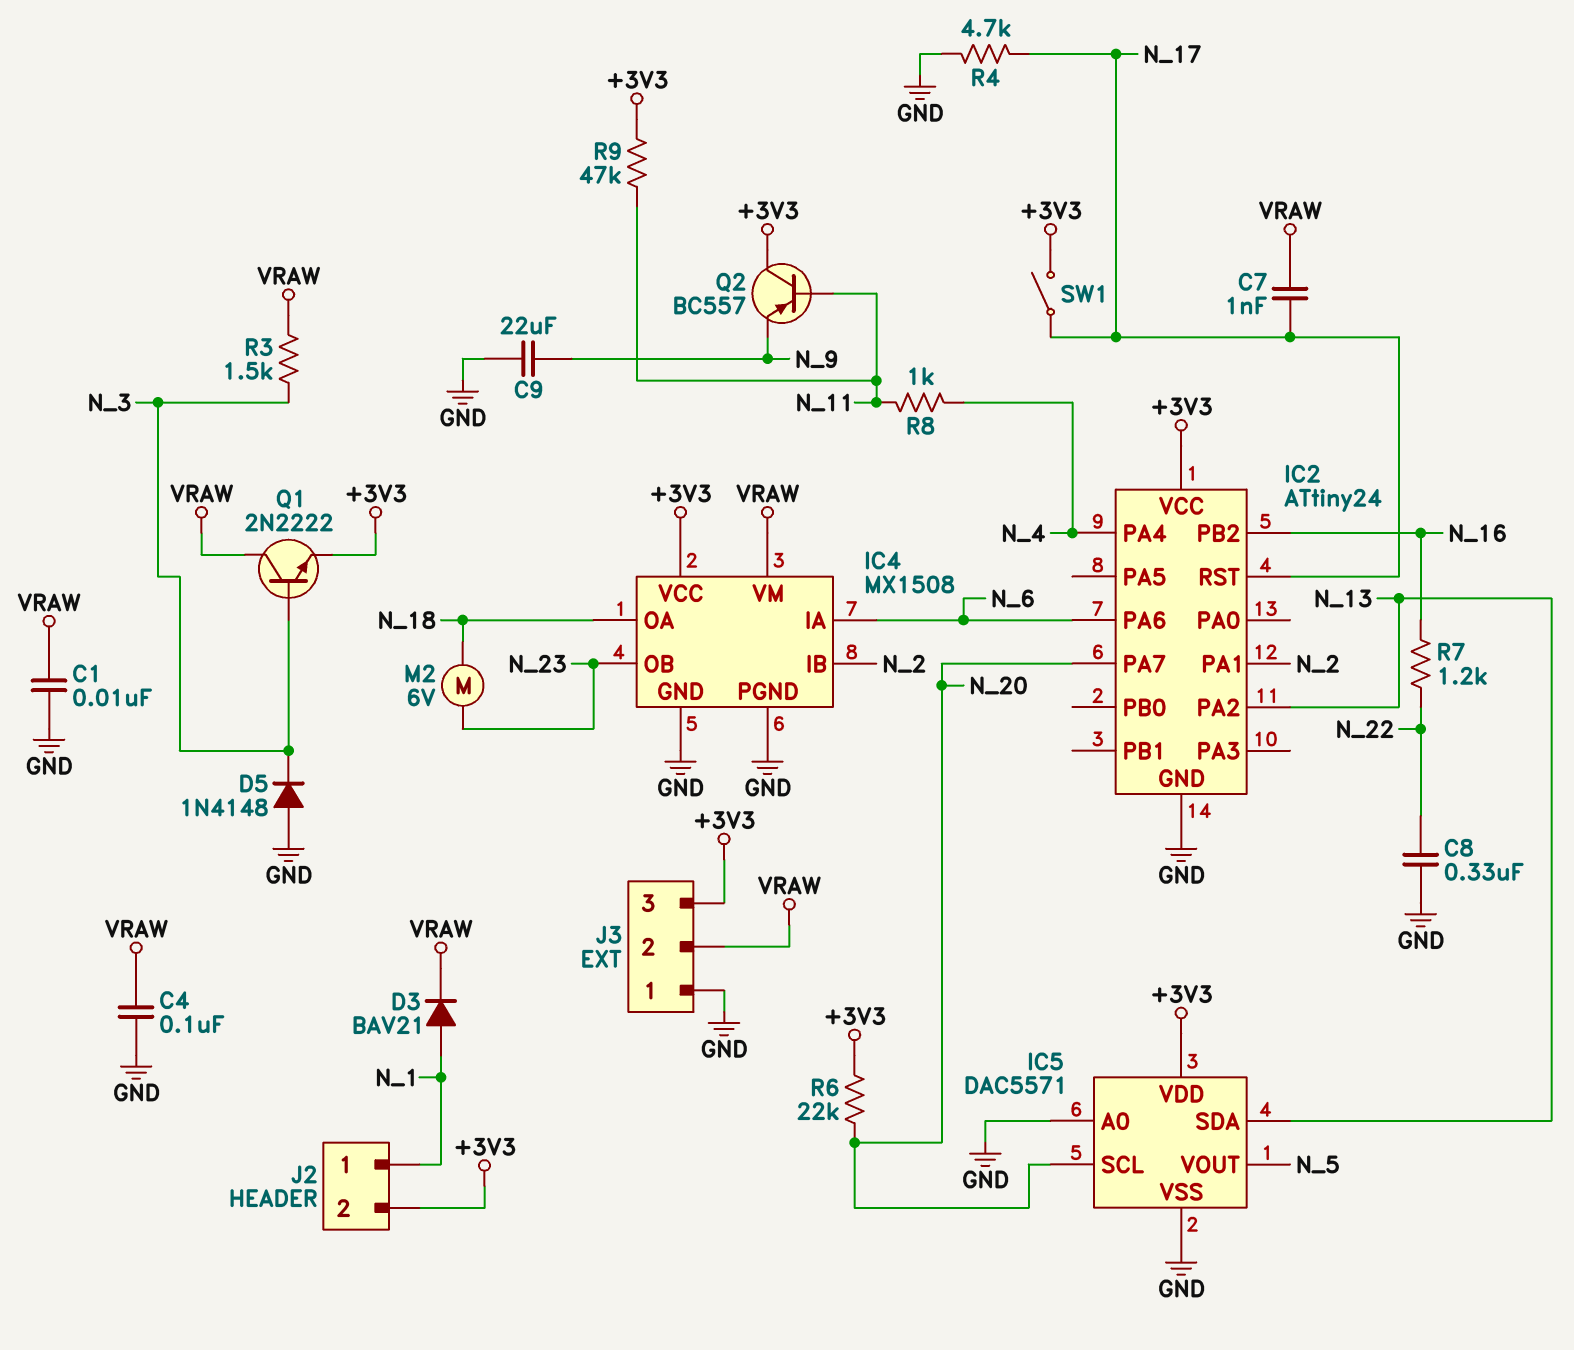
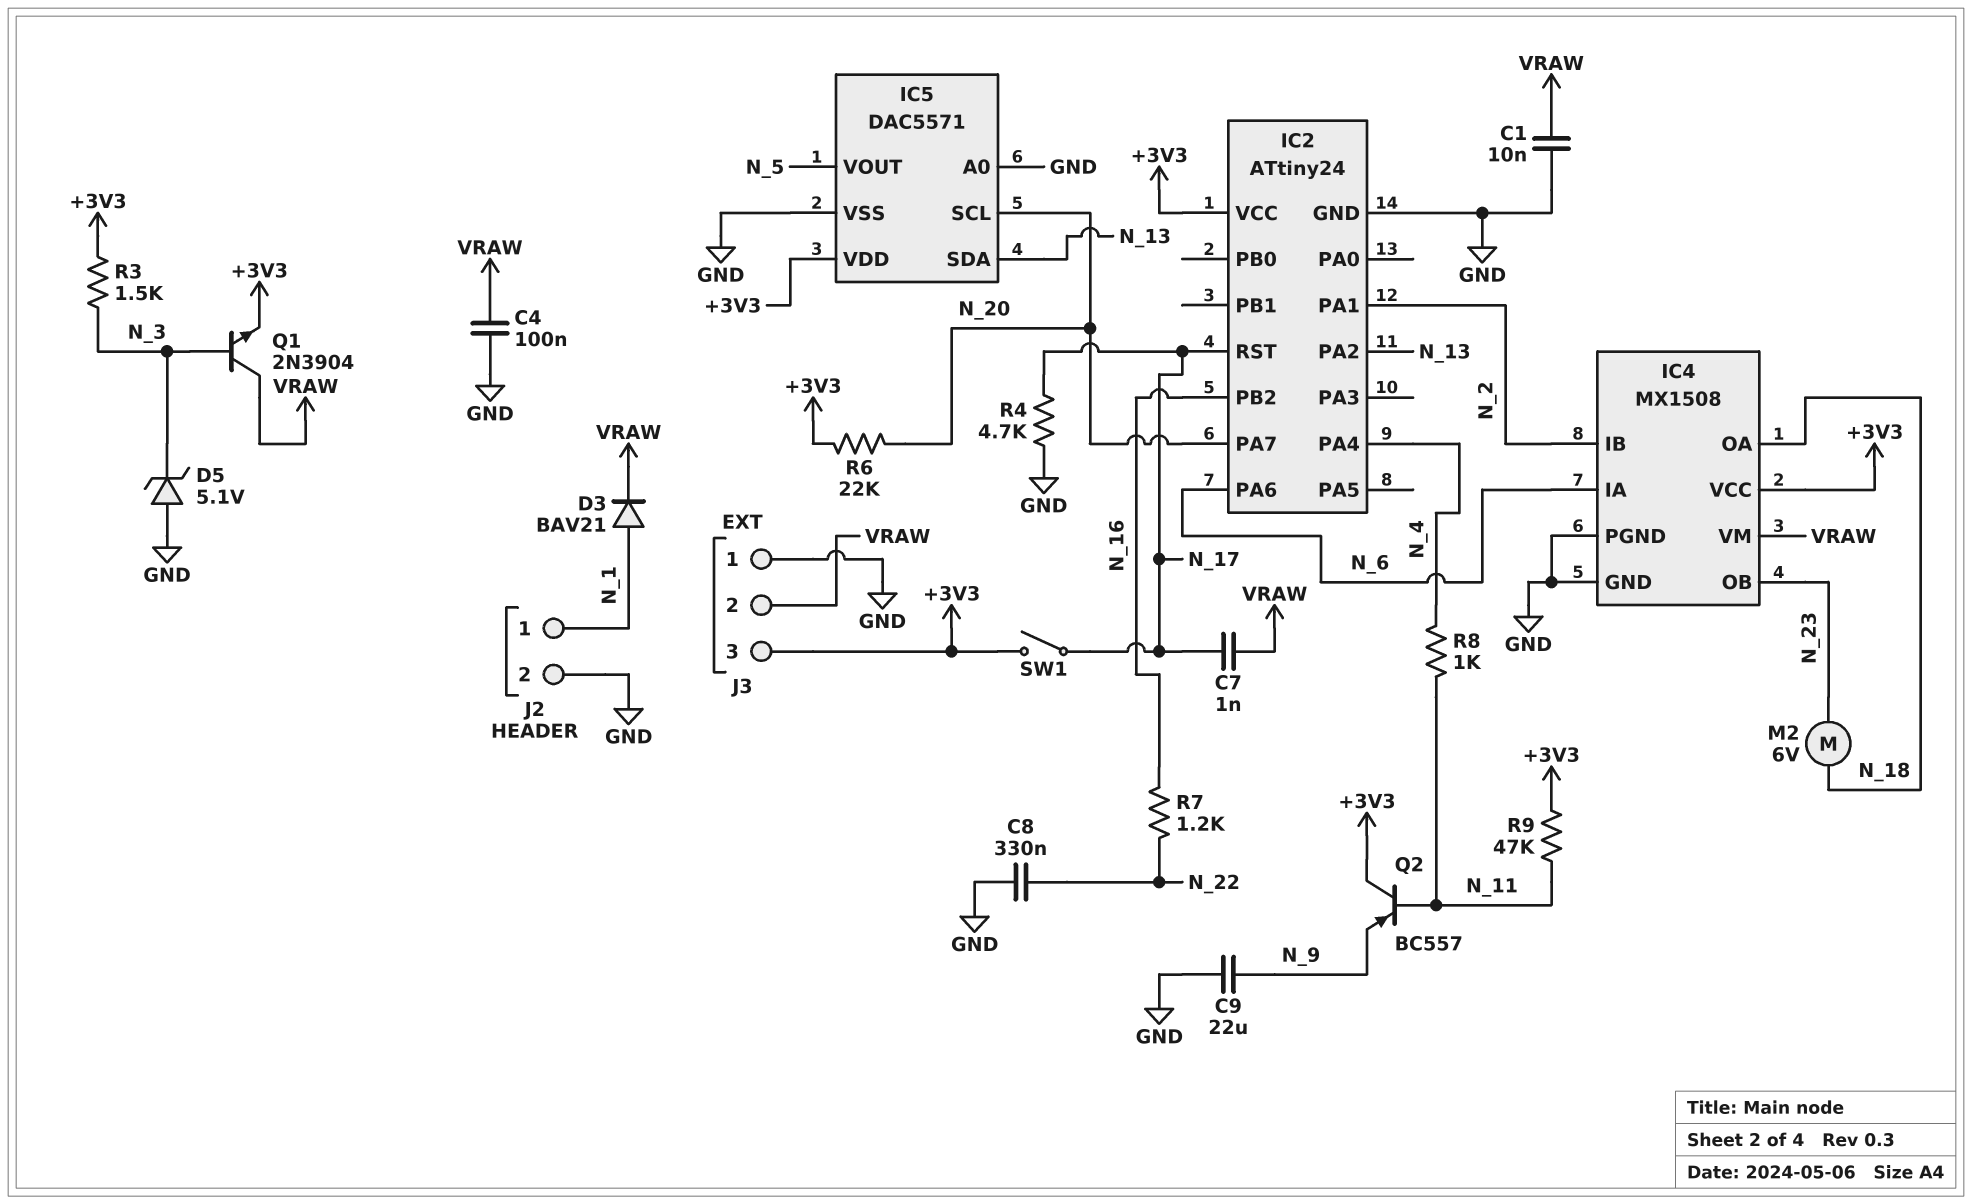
D5: diode 1N4148 (A GND, K N_3) -> zener 5.1V (A GND, K N_3)
J2 pin 2: +3V3 -> GND
Q1: NPN 2N2222 (B N_3, C VRAW, E +3V3) -> NPN 2N3904 (B N_3, C VRAW, E +3V3)
R3: 1.5k (N_3, VRAW) -> 1.5k (+3V3, N_3)

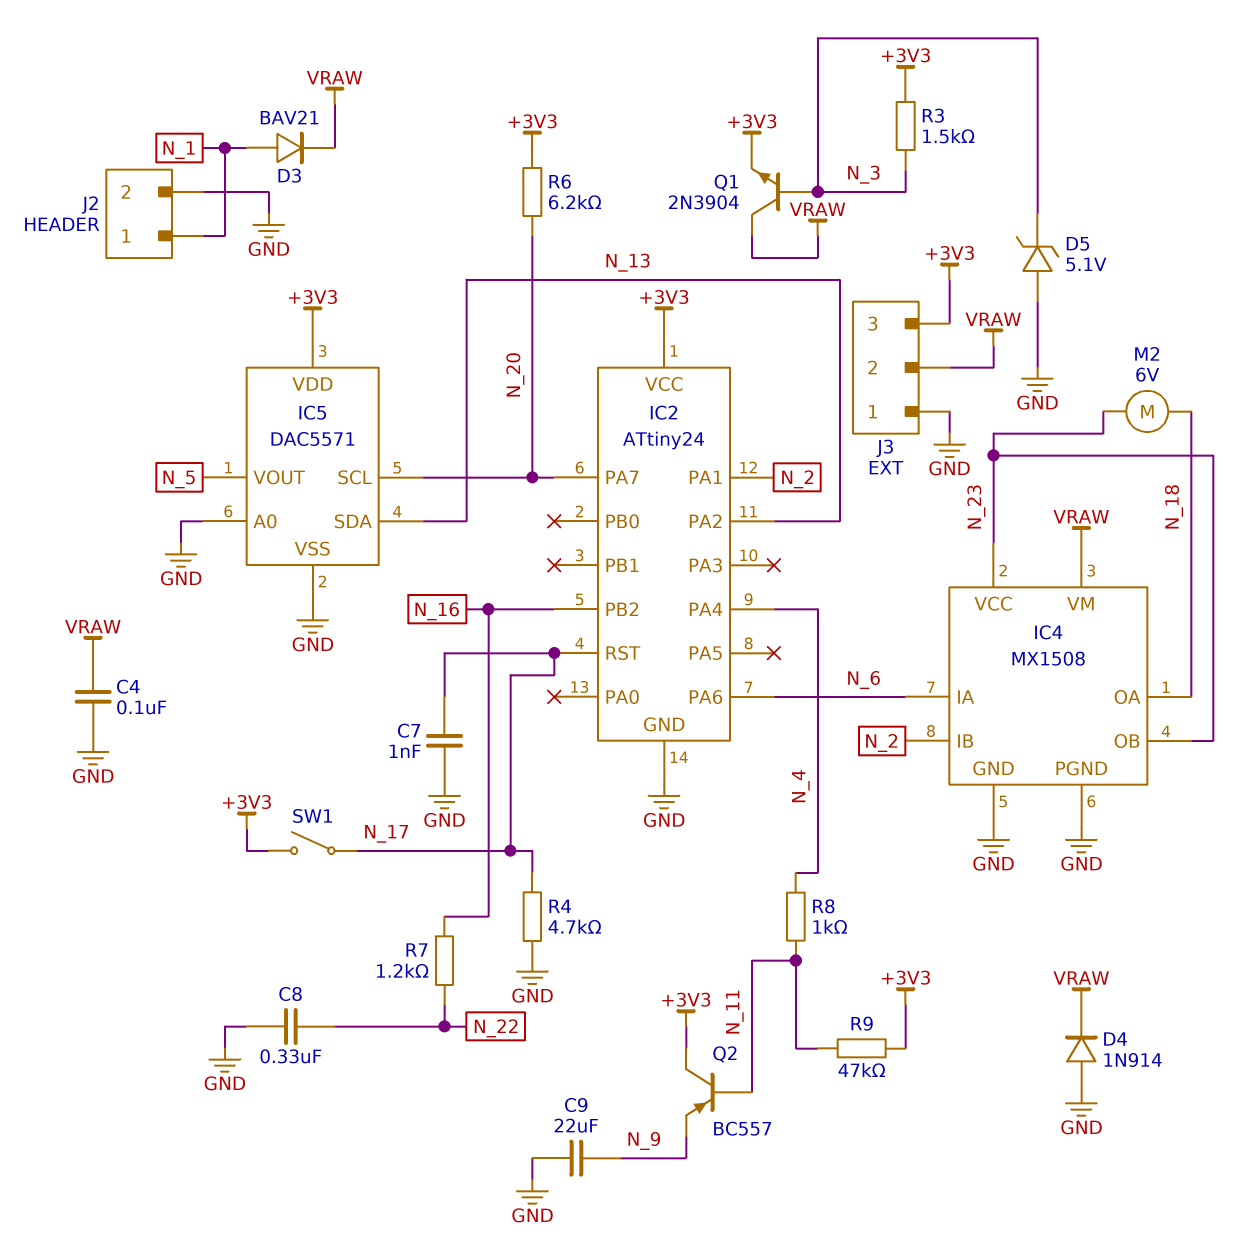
C1: 10nF (GND, VRAW) -> none
C7: 1nF (N_17, VRAW) -> 1nF (GND, N_17)
D4: none -> diode 1N914 (A GND, K VRAW)
IC4 pin VCC: +3V3 -> N_23
R6: 22k (+3V3, N_20) -> 6.2k (+3V3, N_20)

